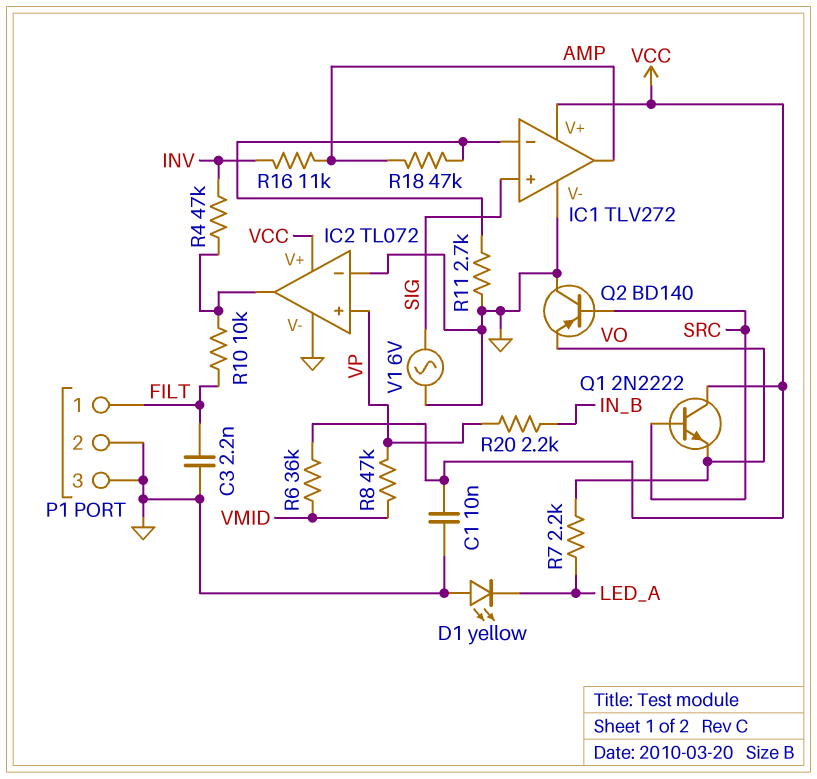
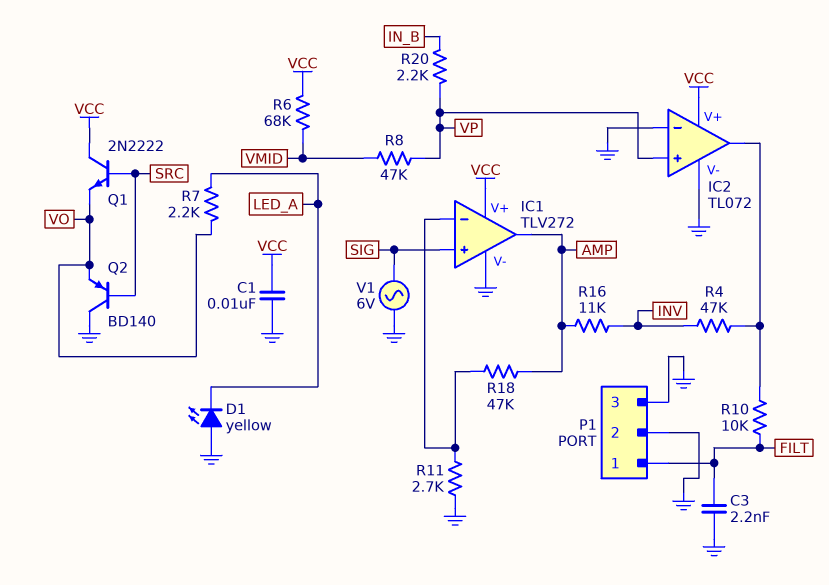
R6: 36k (VCC, VMID) -> 68k (VCC, VMID)

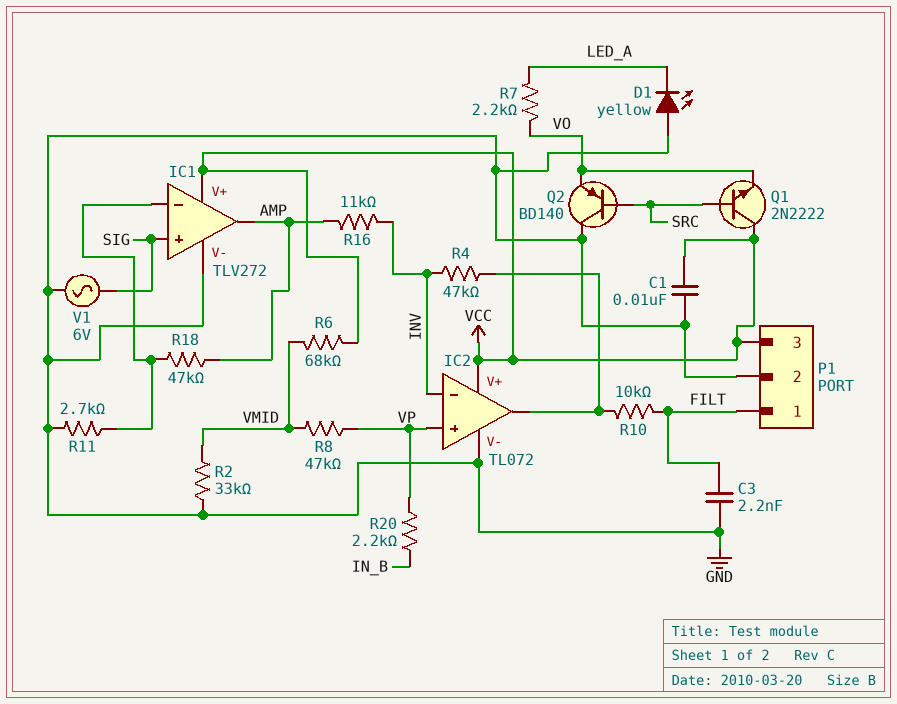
IC2 pin in-: GND -> INV
P1 pin 3: GND -> VCC
R2: none -> 33k (GND, VMID)

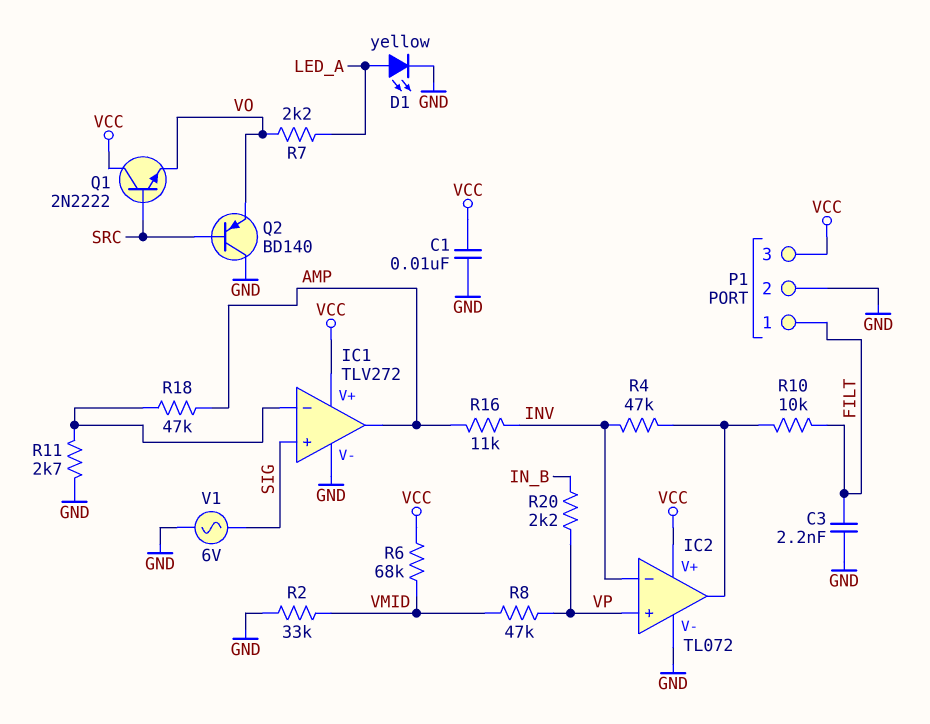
D1: LED yellow (A GND, K LED_A) -> LED yellow (A LED_A, K GND)

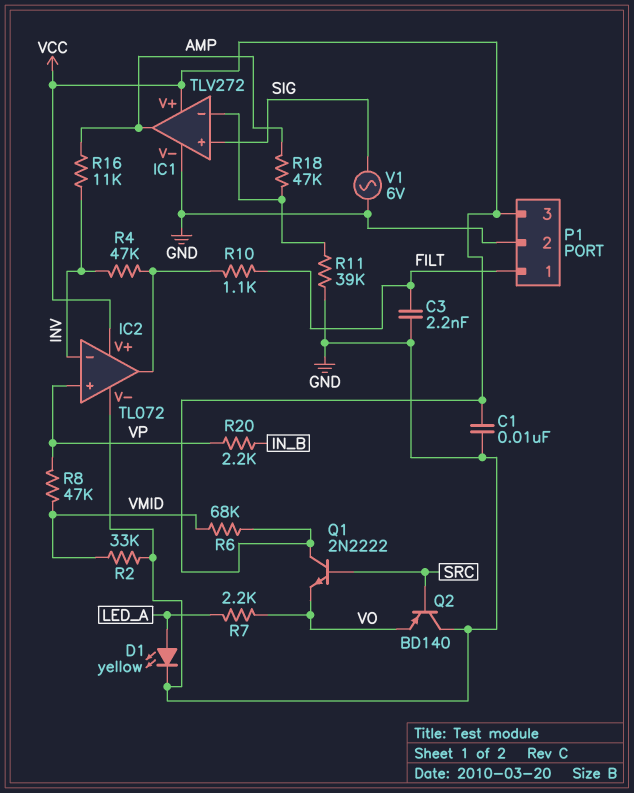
R10: 10k (FILT, IC2/out) -> 1.1k (FILT, IC2/out)
R11: 2.7k (GND, IC1/in-) -> 39k (GND, IC1/in-)

